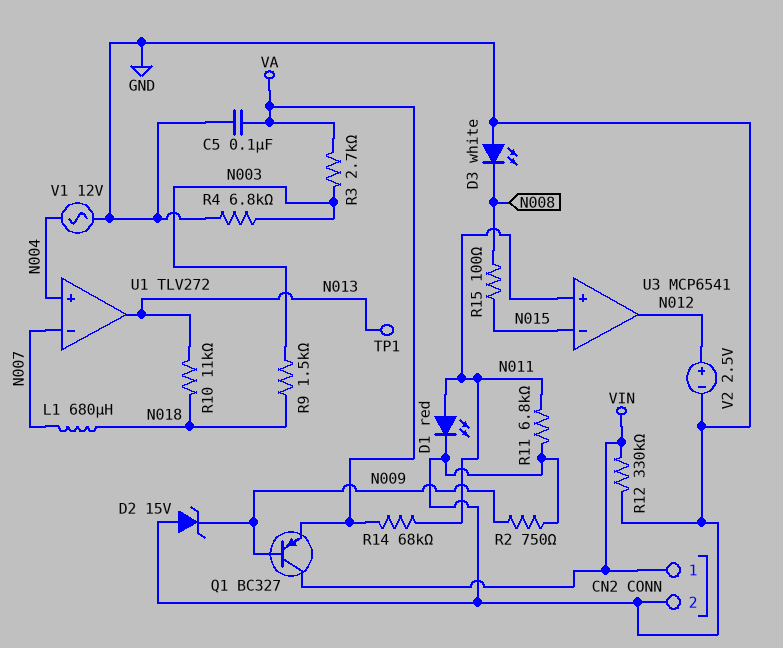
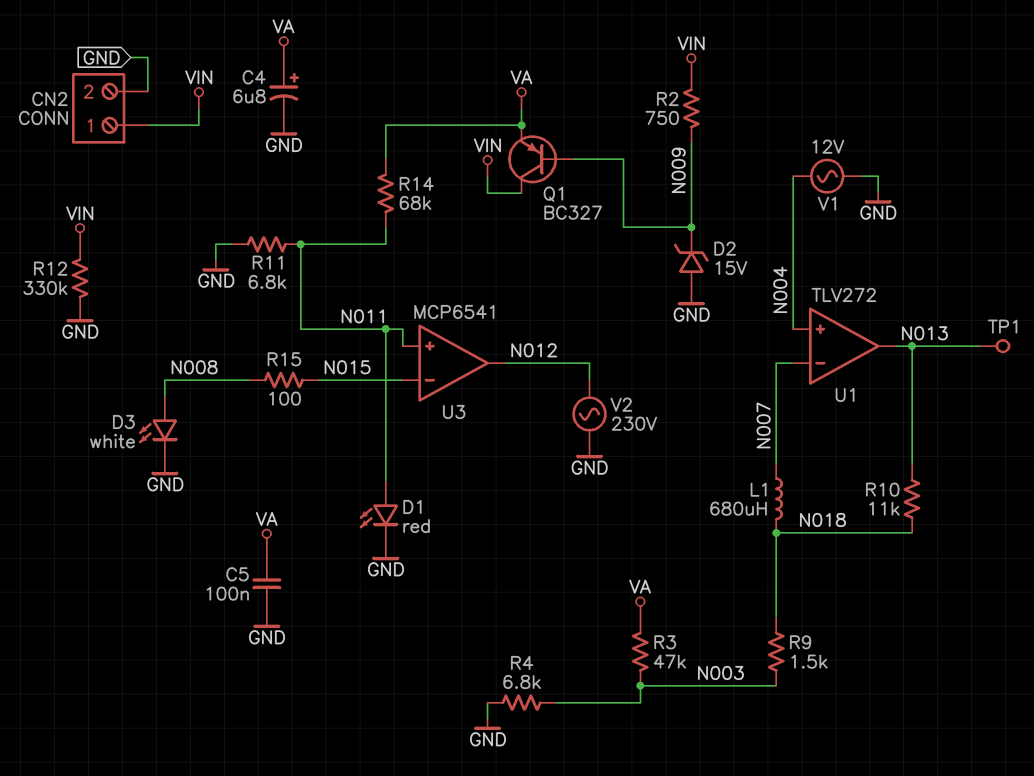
C4: none -> 6.8uF (plus VA, minus GND)
D3: LED white (A GND, K N008) -> LED white (A N008, K GND)
R2: 750 (GND, N009) -> 750 (N009, VIN)
R3: 2.7k (N003, VA) -> 47k (N003, VA)
V2: 2.5V (plus N012, minus GND) -> AC 230V (GND, N012)

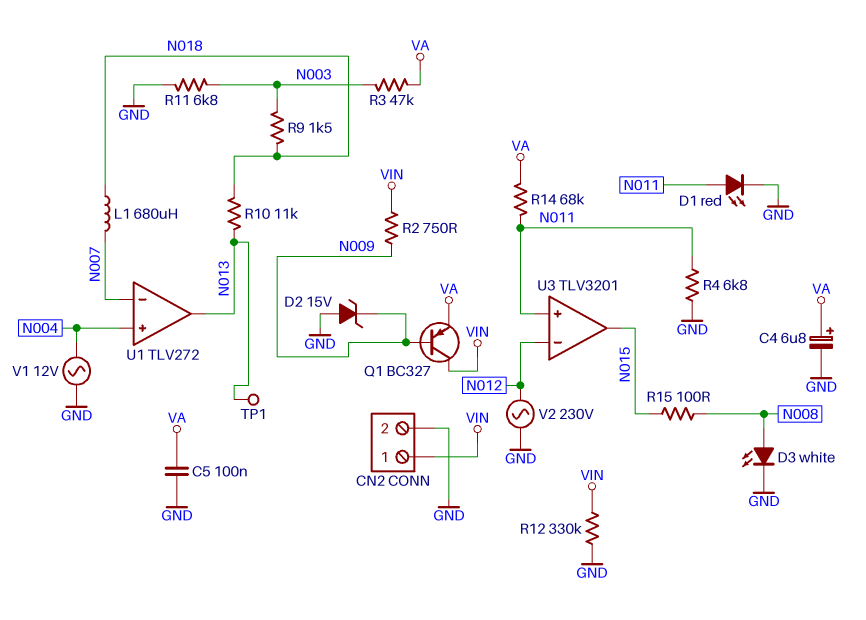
R4: 6.8k (GND, N003) -> 6.8k (GND, N011)
R11: 6.8k (GND, N011) -> 6.8k (GND, N003)
U3: MCP6541 -> TLV3201
U3 pin in-: N015 -> N012
U3 pin out: N012 -> N015

